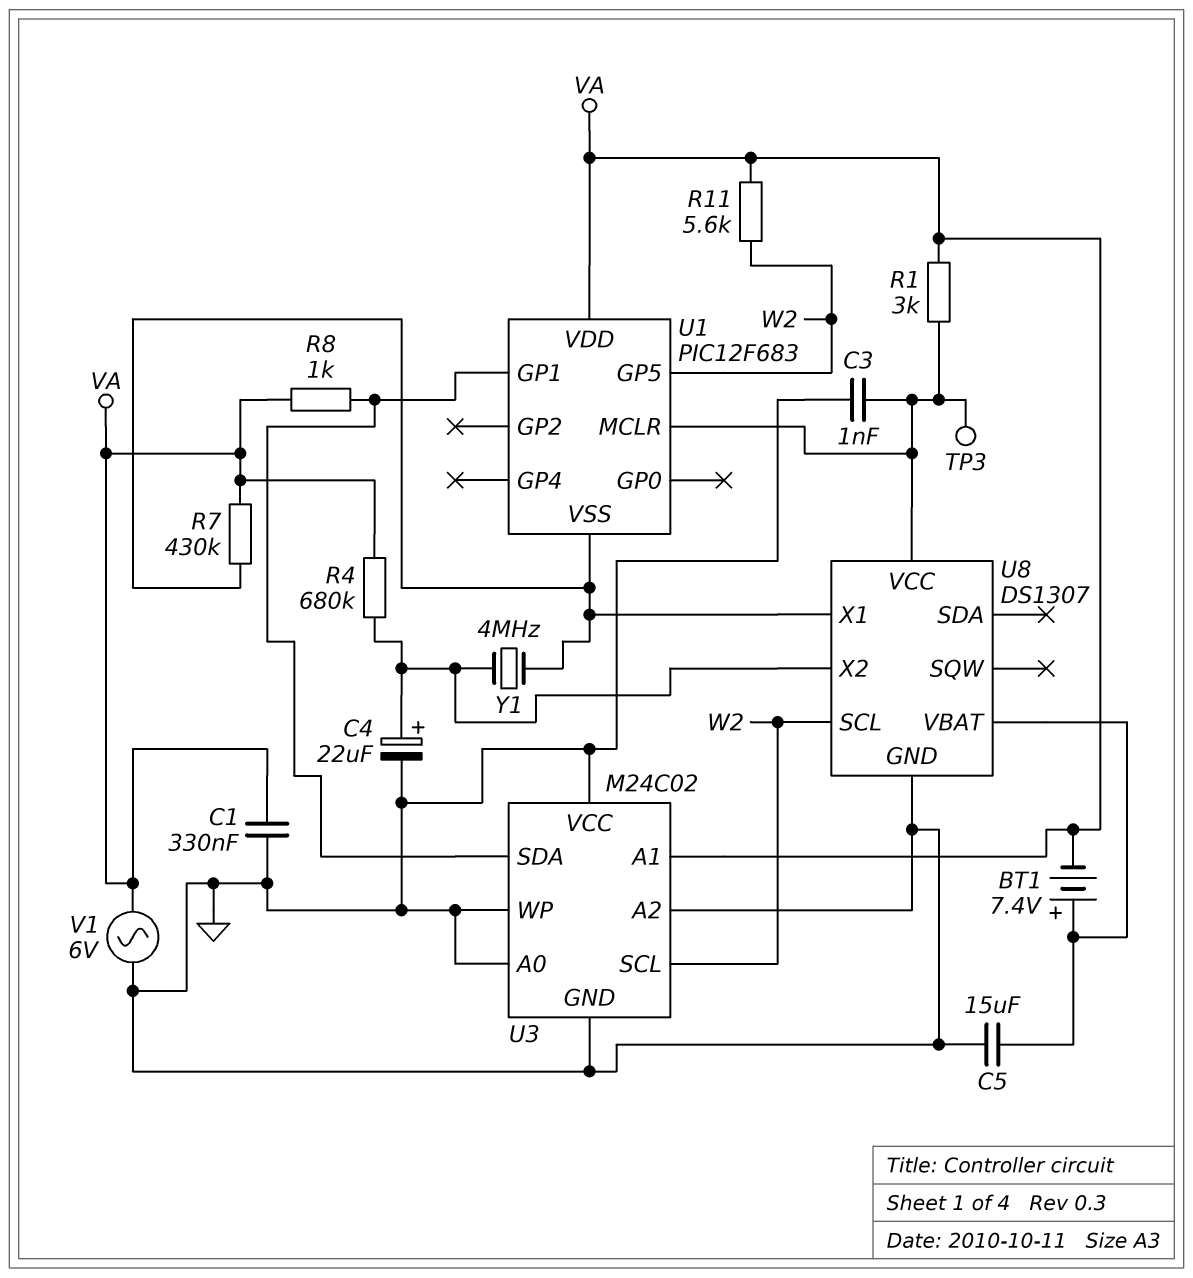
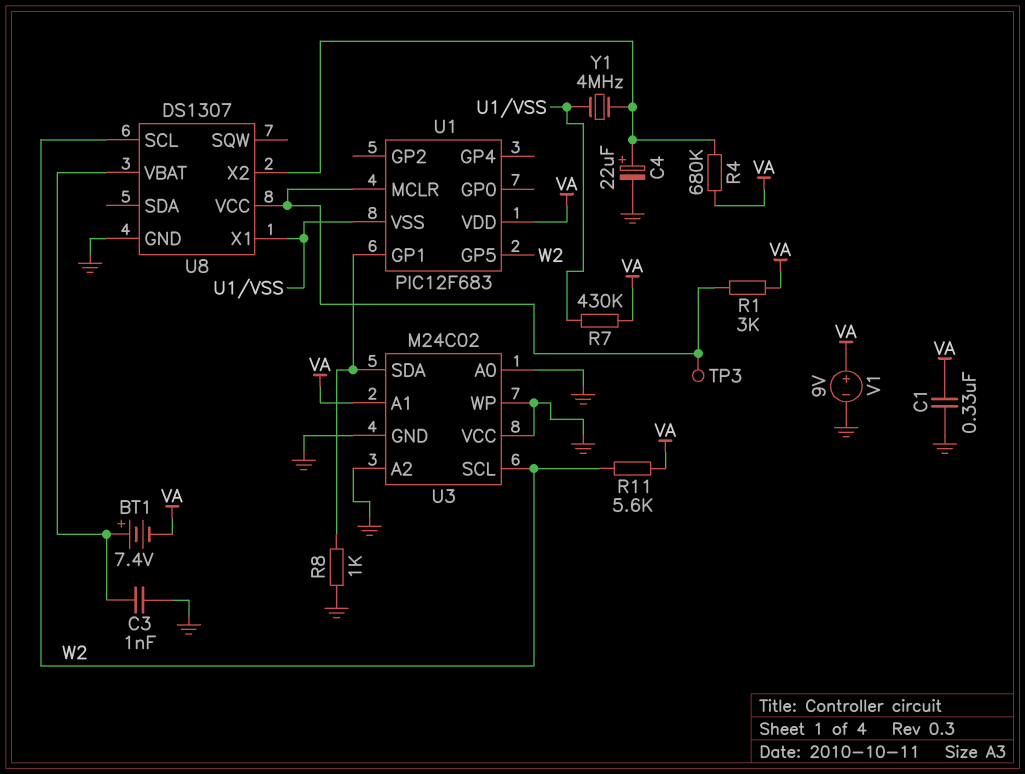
C3: 1nF (GND, U1/MCLR) -> 1nF (GND, U8/VBAT)
C5: 15uF (GND, U8/VBAT) -> none
R8: 1k (U1/GP1, VA) -> 1k (GND, U1/GP1)
V1: AC 6V (GND, VA) -> 9V (plus VA, minus GND)

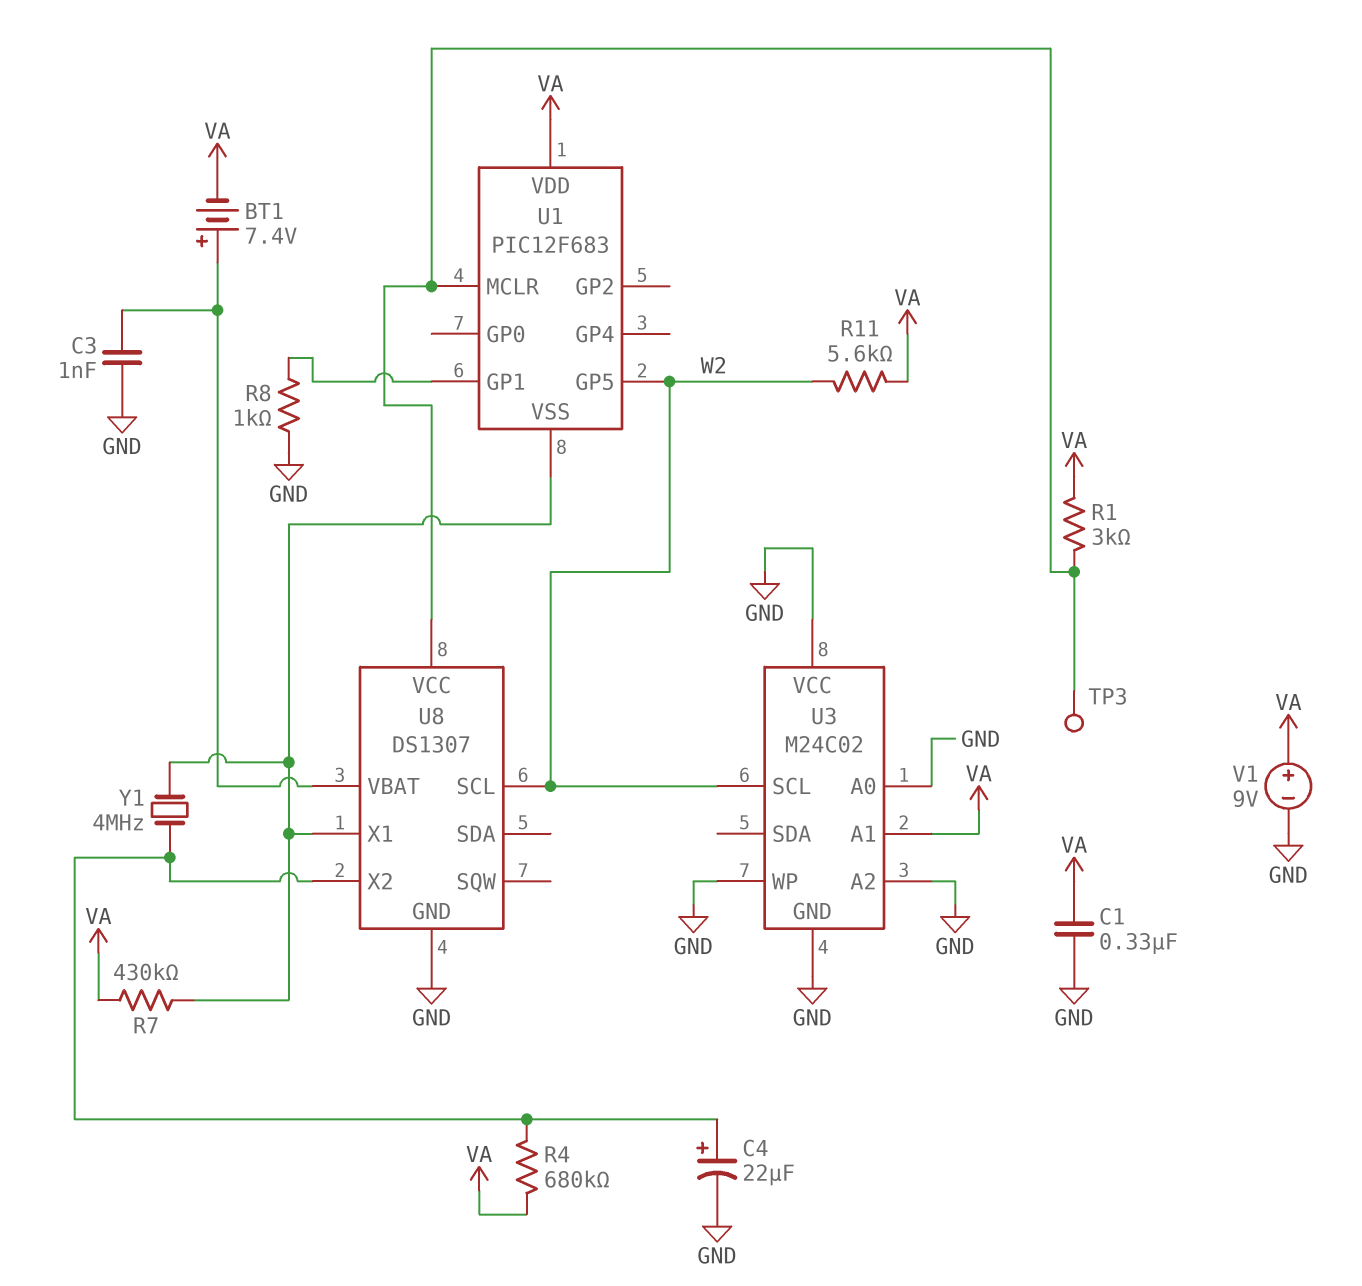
U3 pin SDA: U1/GP1 -> none

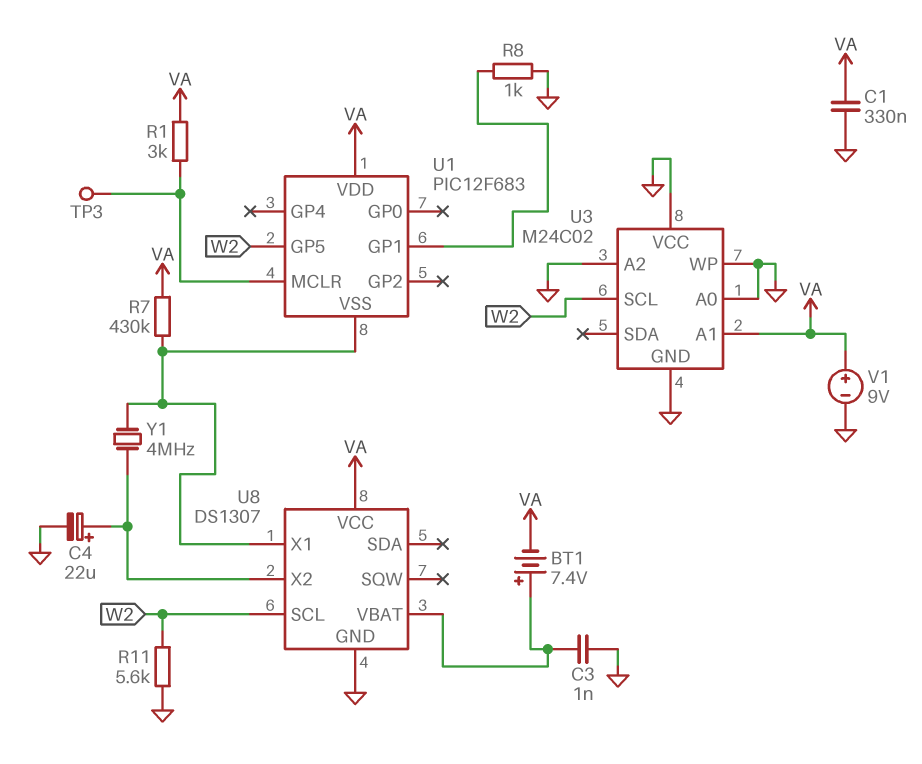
R4: 680k (U8/X2, VA) -> none
R11: 5.6k (VA, W2) -> 5.6k (GND, W2)
U8 pin VCC: U1/MCLR -> VA

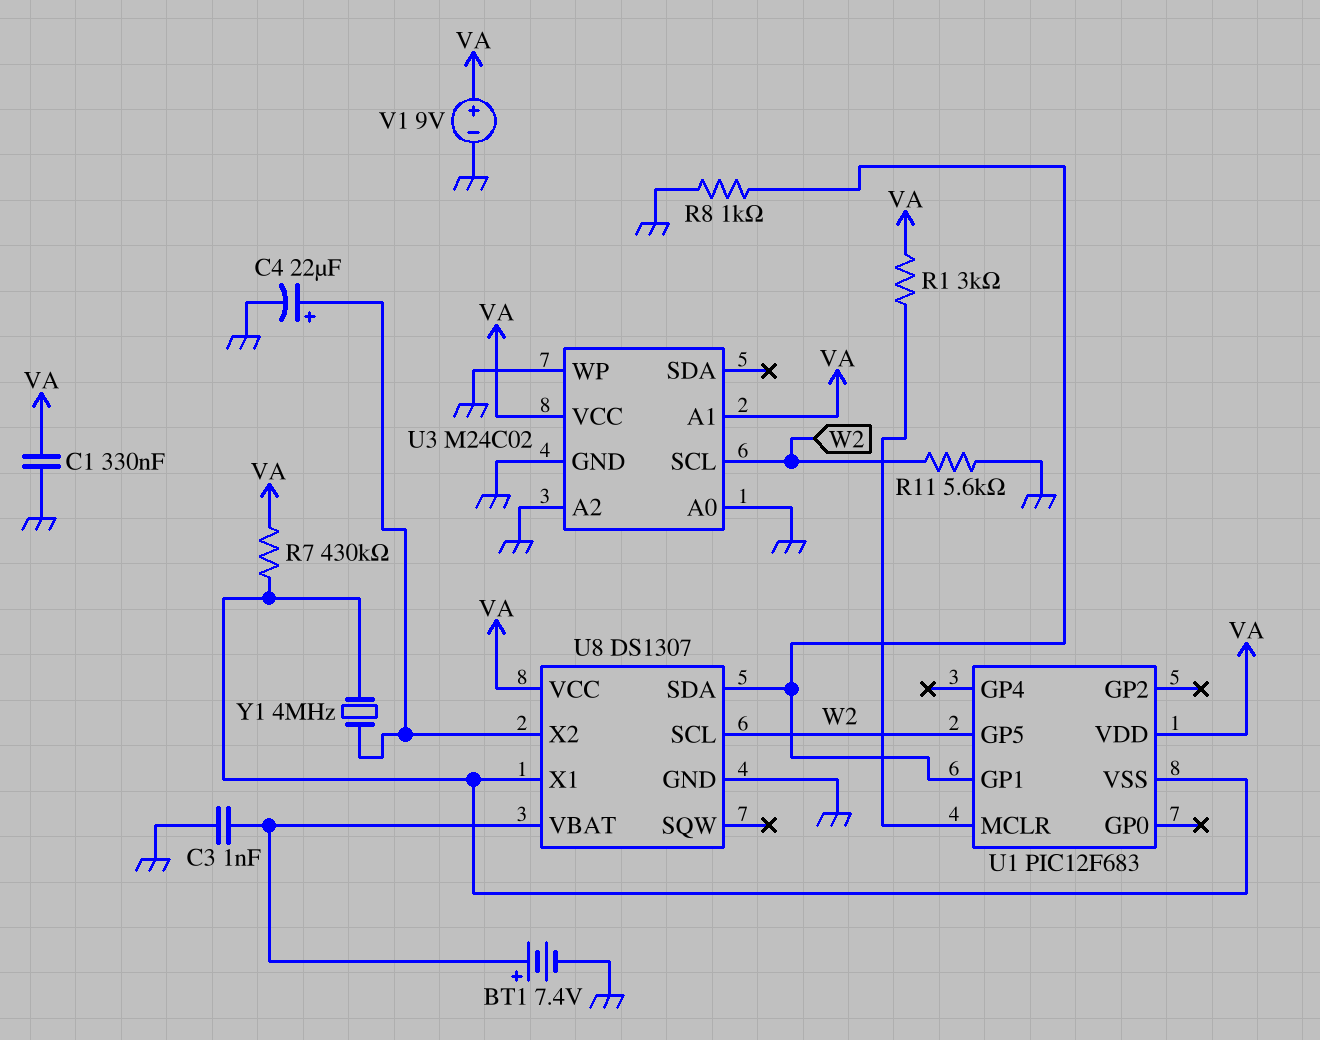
BT1: 7.4V (plus U8/VBAT, minus VA) -> 7.4V (plus U8/VBAT, minus GND)
TP3: test point (U1/MCLR) -> none
U3 pin VCC: GND -> VA
U8 pin SDA: none -> U1/GP1

